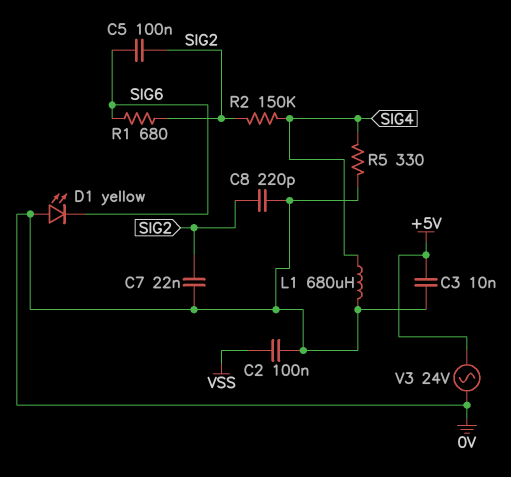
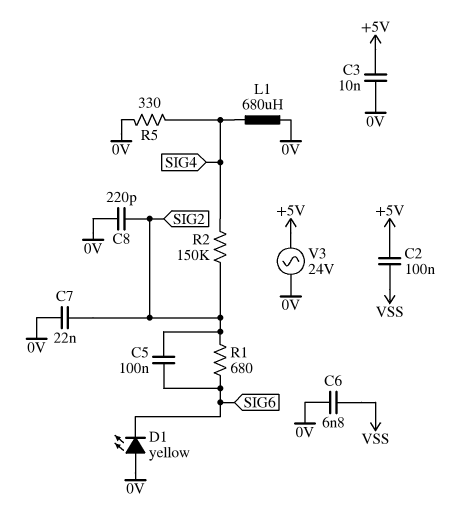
C2: 100nF (0V, VSS) -> 100nF (+5V, VSS)
C6: none -> 6.8nF (0V, VSS)

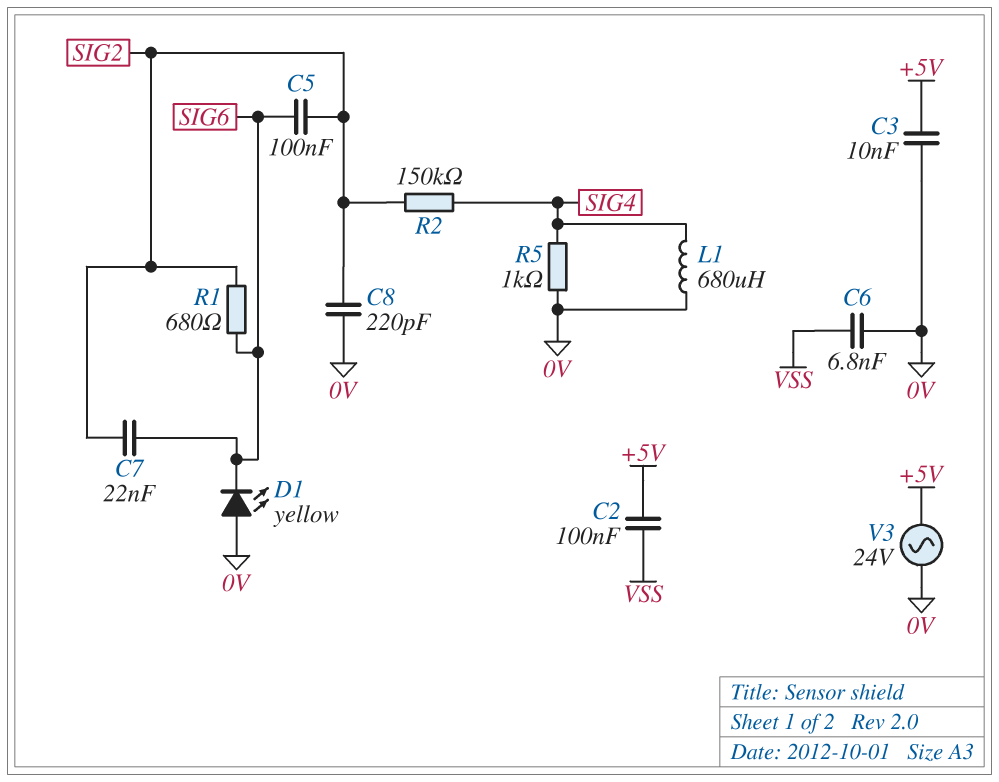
C7: 22nF (0V, SIG2) -> 22nF (SIG2, SIG6)
R5: 330 (0V, SIG4) -> 1k (0V, SIG4)

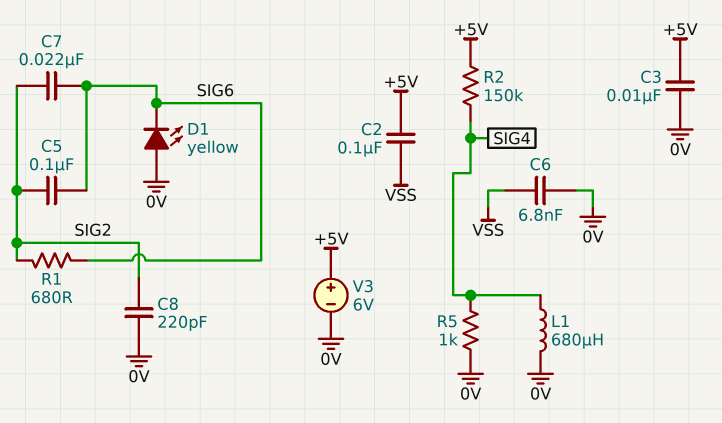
R2: 150k (SIG2, SIG4) -> 150k (+5V, SIG4)
V3: AC 24V (+5V, 0V) -> 6V (plus +5V, minus 0V)

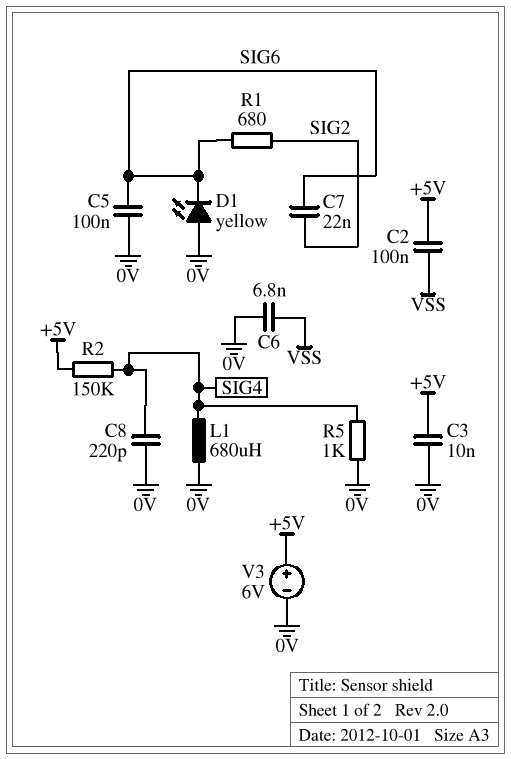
C5: 100nF (SIG2, SIG6) -> 100nF (0V, SIG6)
C8: 220pF (0V, SIG2) -> 220pF (0V, SIG4)

